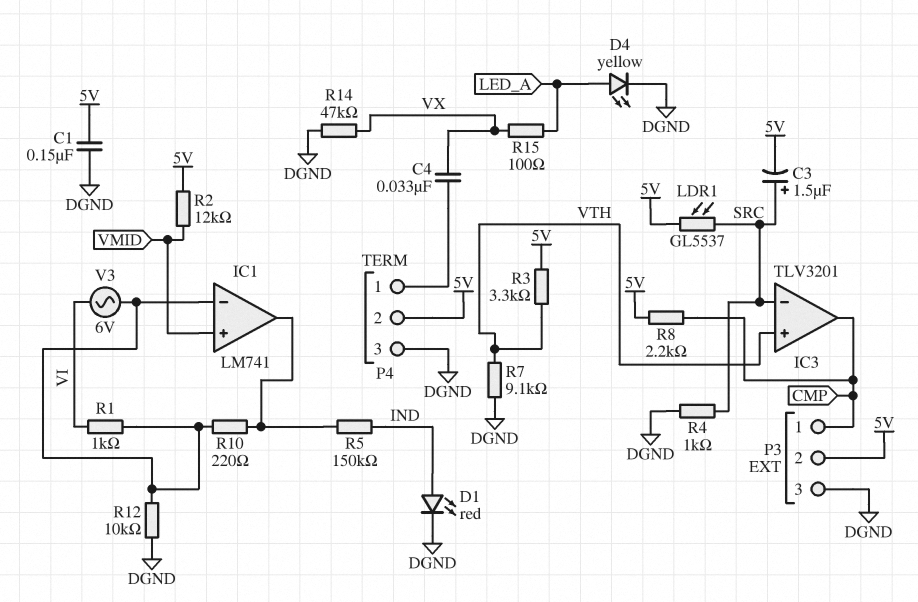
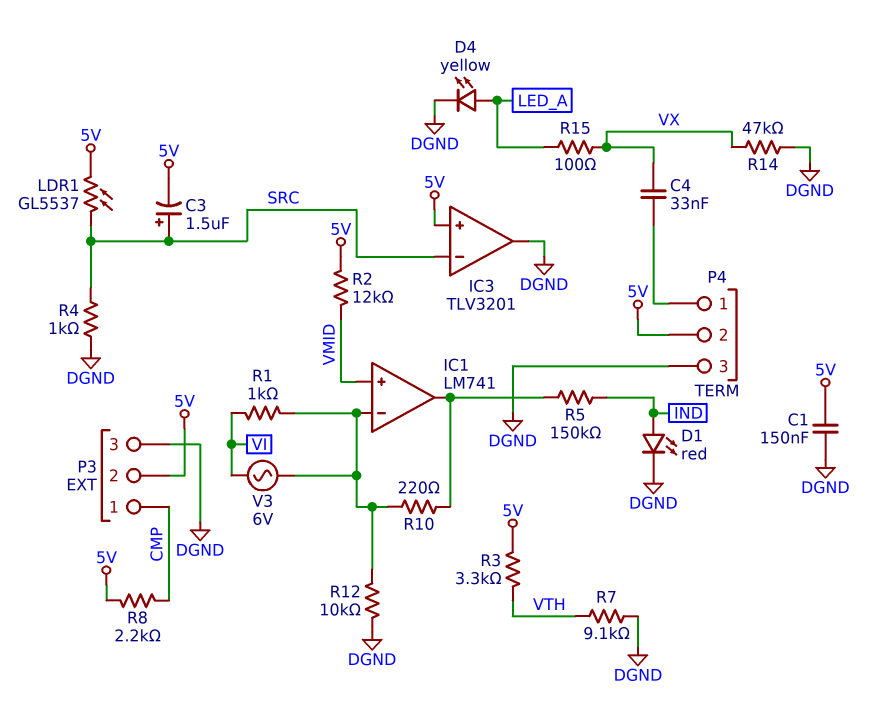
IC3 pin in+: VTH -> 5V
IC3 pin out: CMP -> DGND

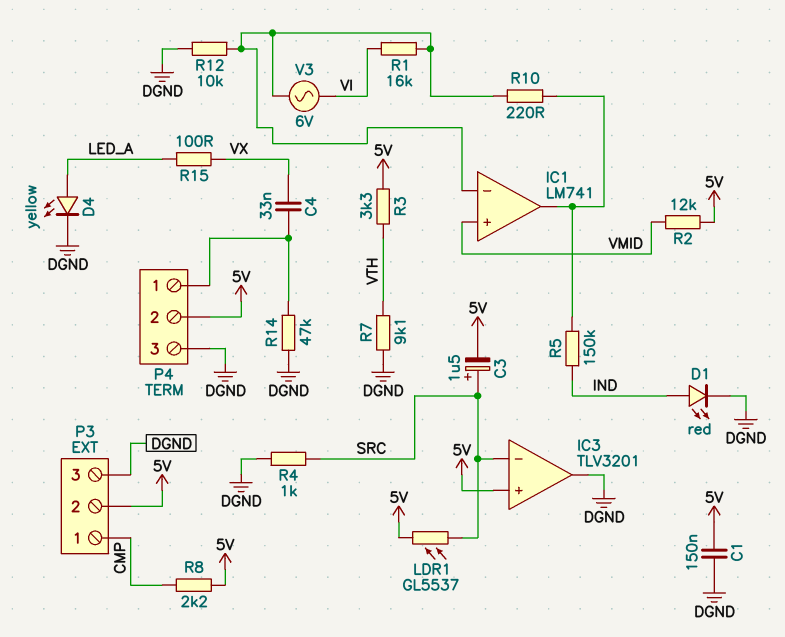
R1: 1k (IC1/in-, VI) -> 16k (IC1/in-, VI)
R14: 47k (DGND, VX) -> 47k (DGND, P4/1)

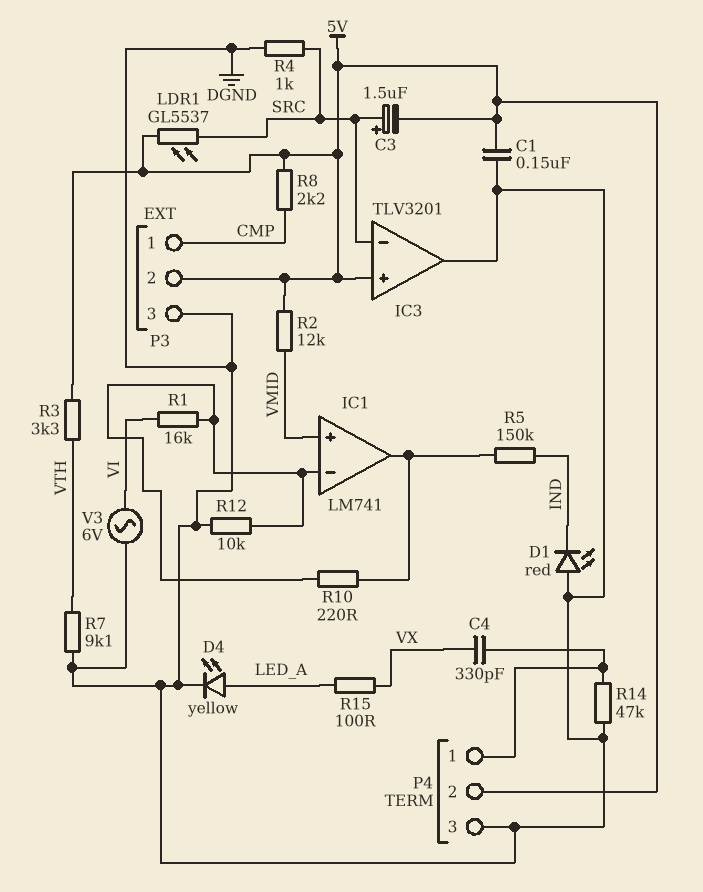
C4: 33nF (P4/1, VX) -> 330pF (P4/1, VX)
D1: LED red (A IND, K DGND) -> LED red (A DGND, K IND)
V3: AC 6V (IC1/in-, VI) -> AC 6V (DGND, VI)

